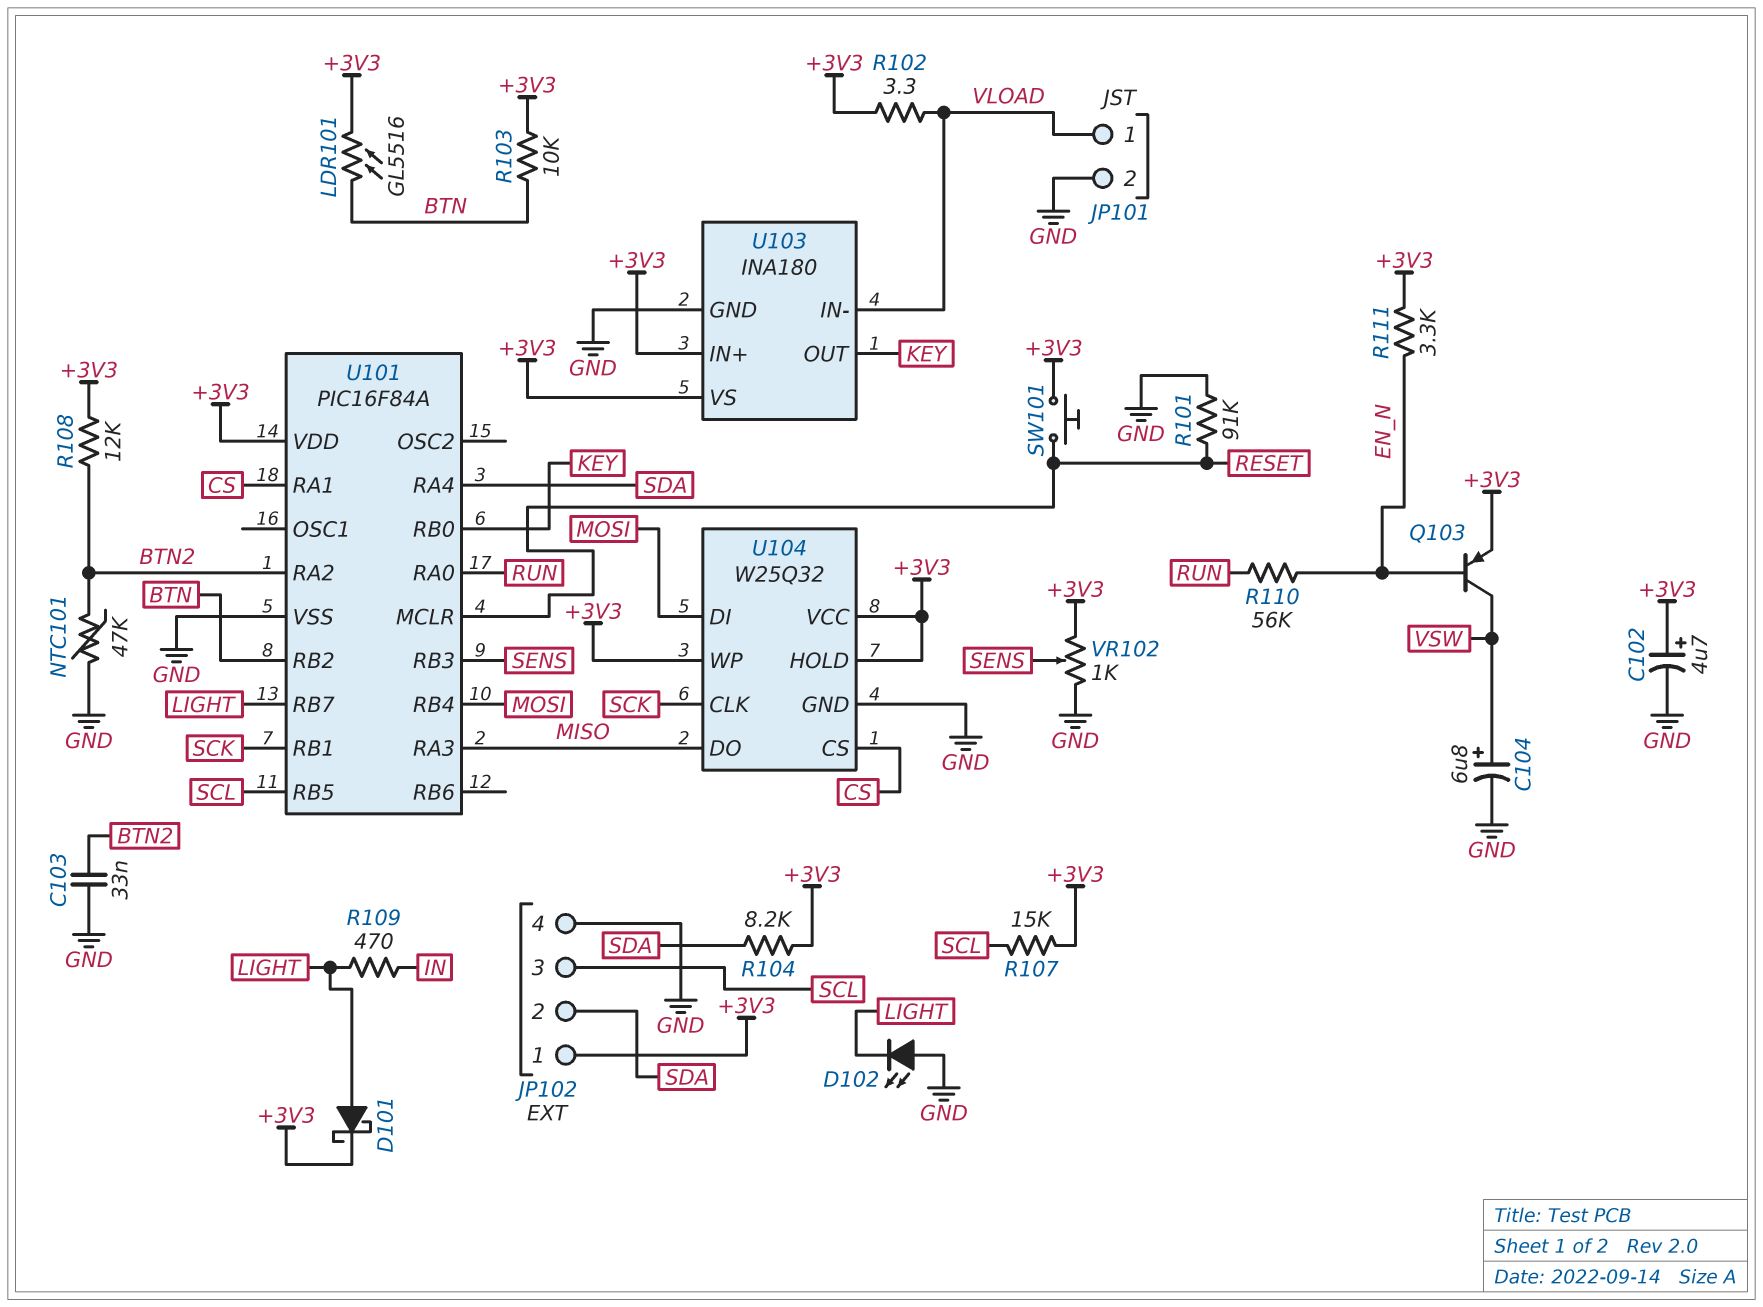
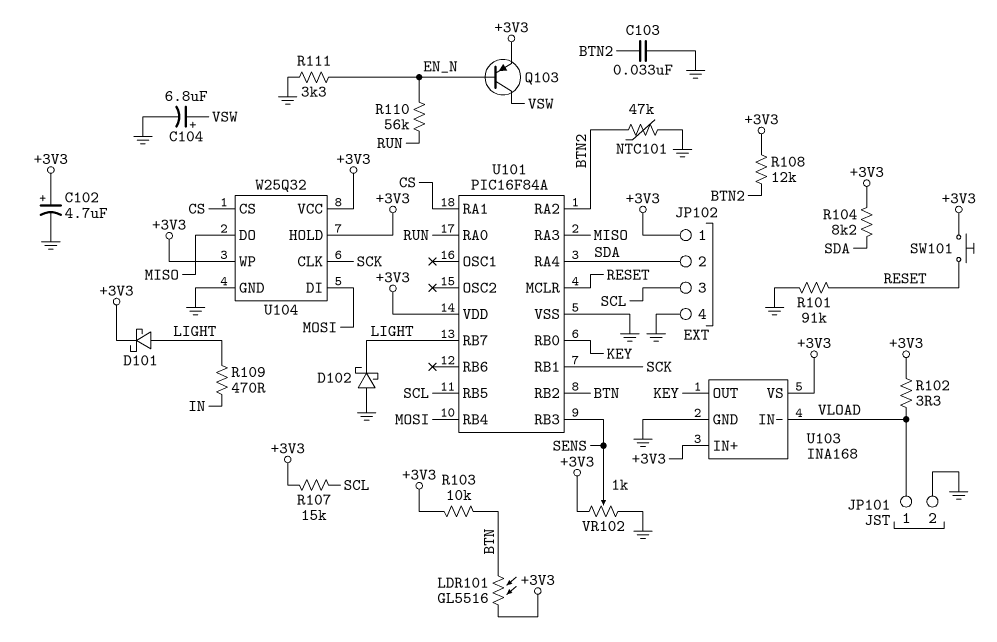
D102: LED (A GND, K LIGHT) -> schottky (A GND, K LIGHT)
R111: 3.3k (+3V3, EN_N) -> 3.3k (EN_N, GND)
U103: INA180 -> INA168

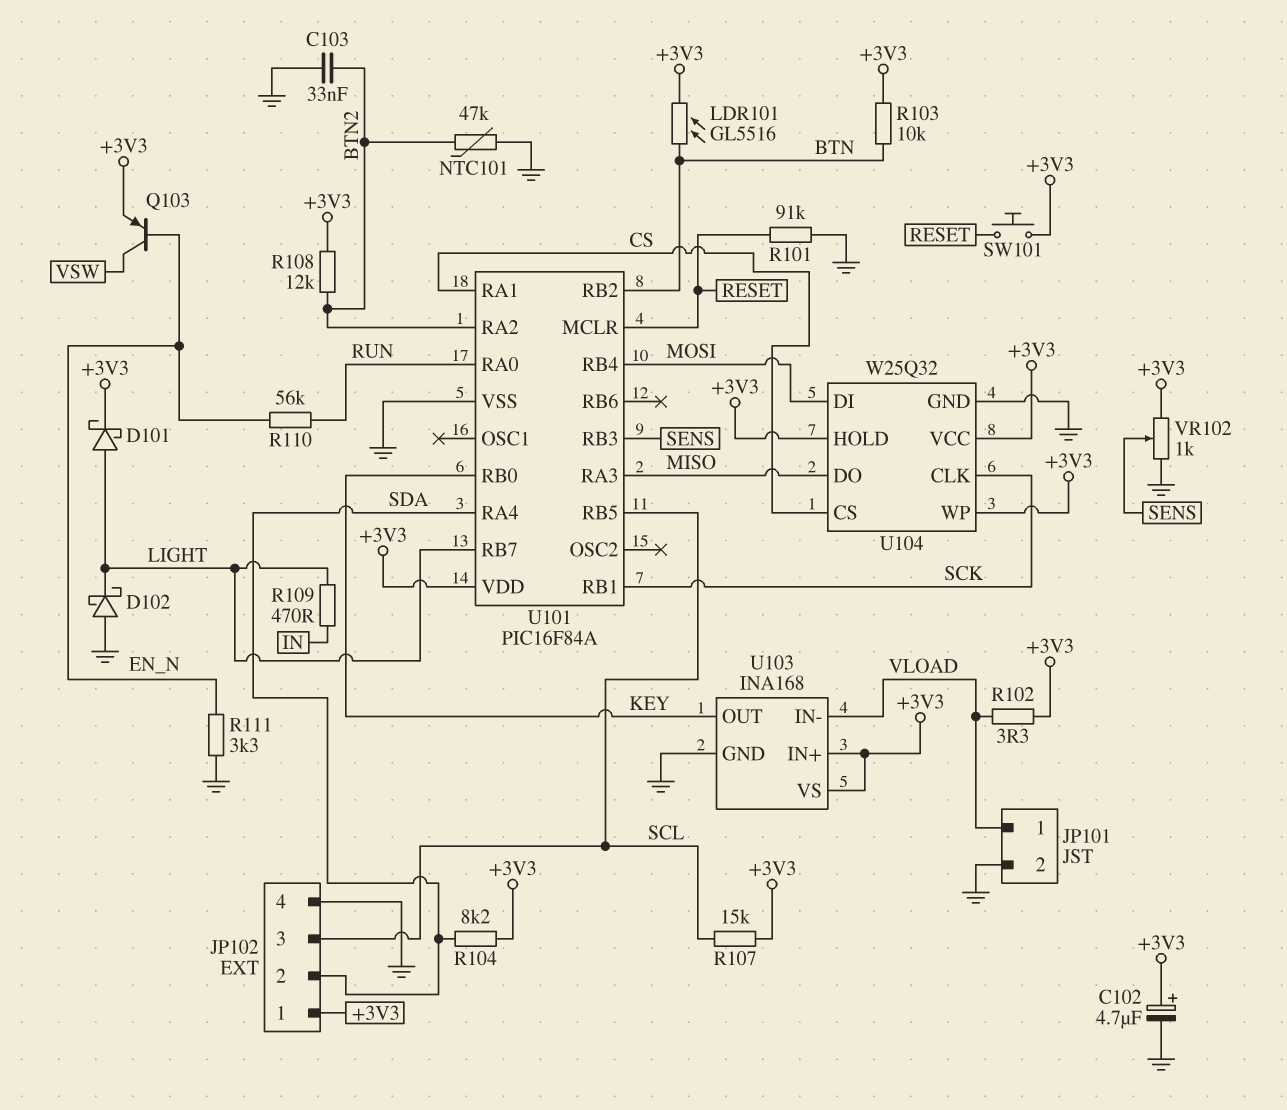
C104: 6.8uF (plus VSW, minus GND) -> none

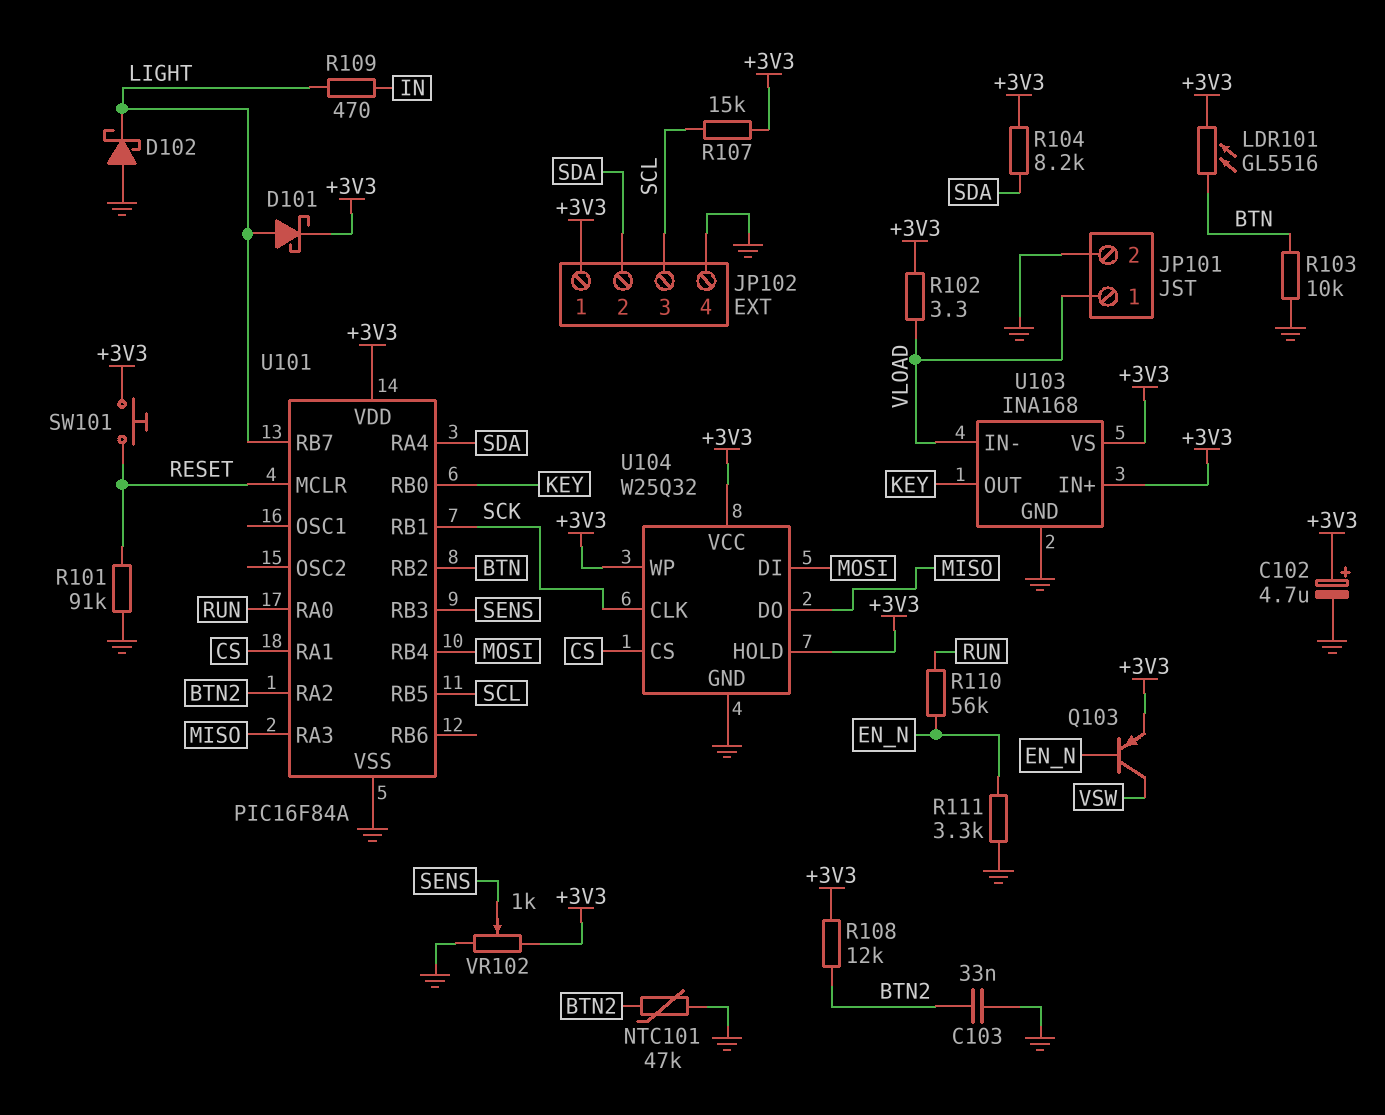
R103: 10k (+3V3, BTN) -> 10k (BTN, GND)

